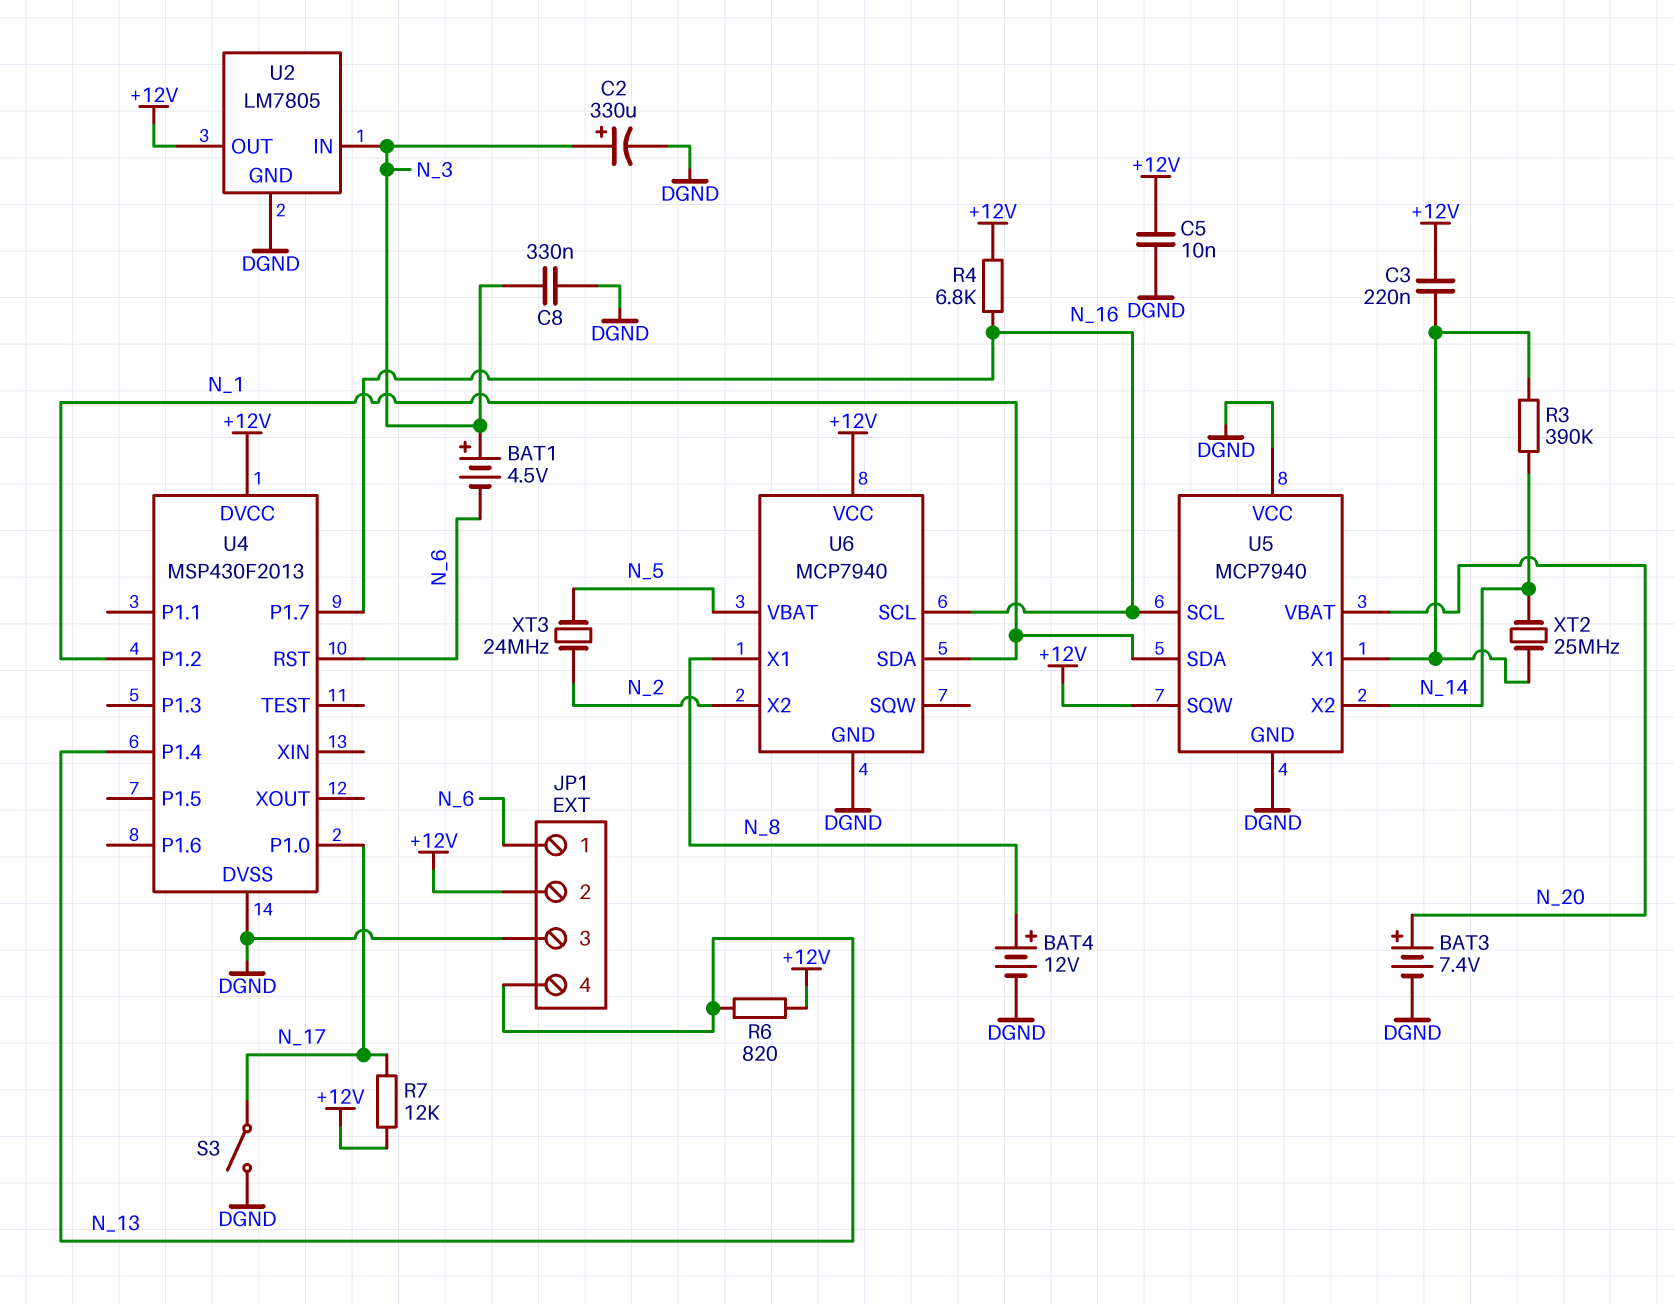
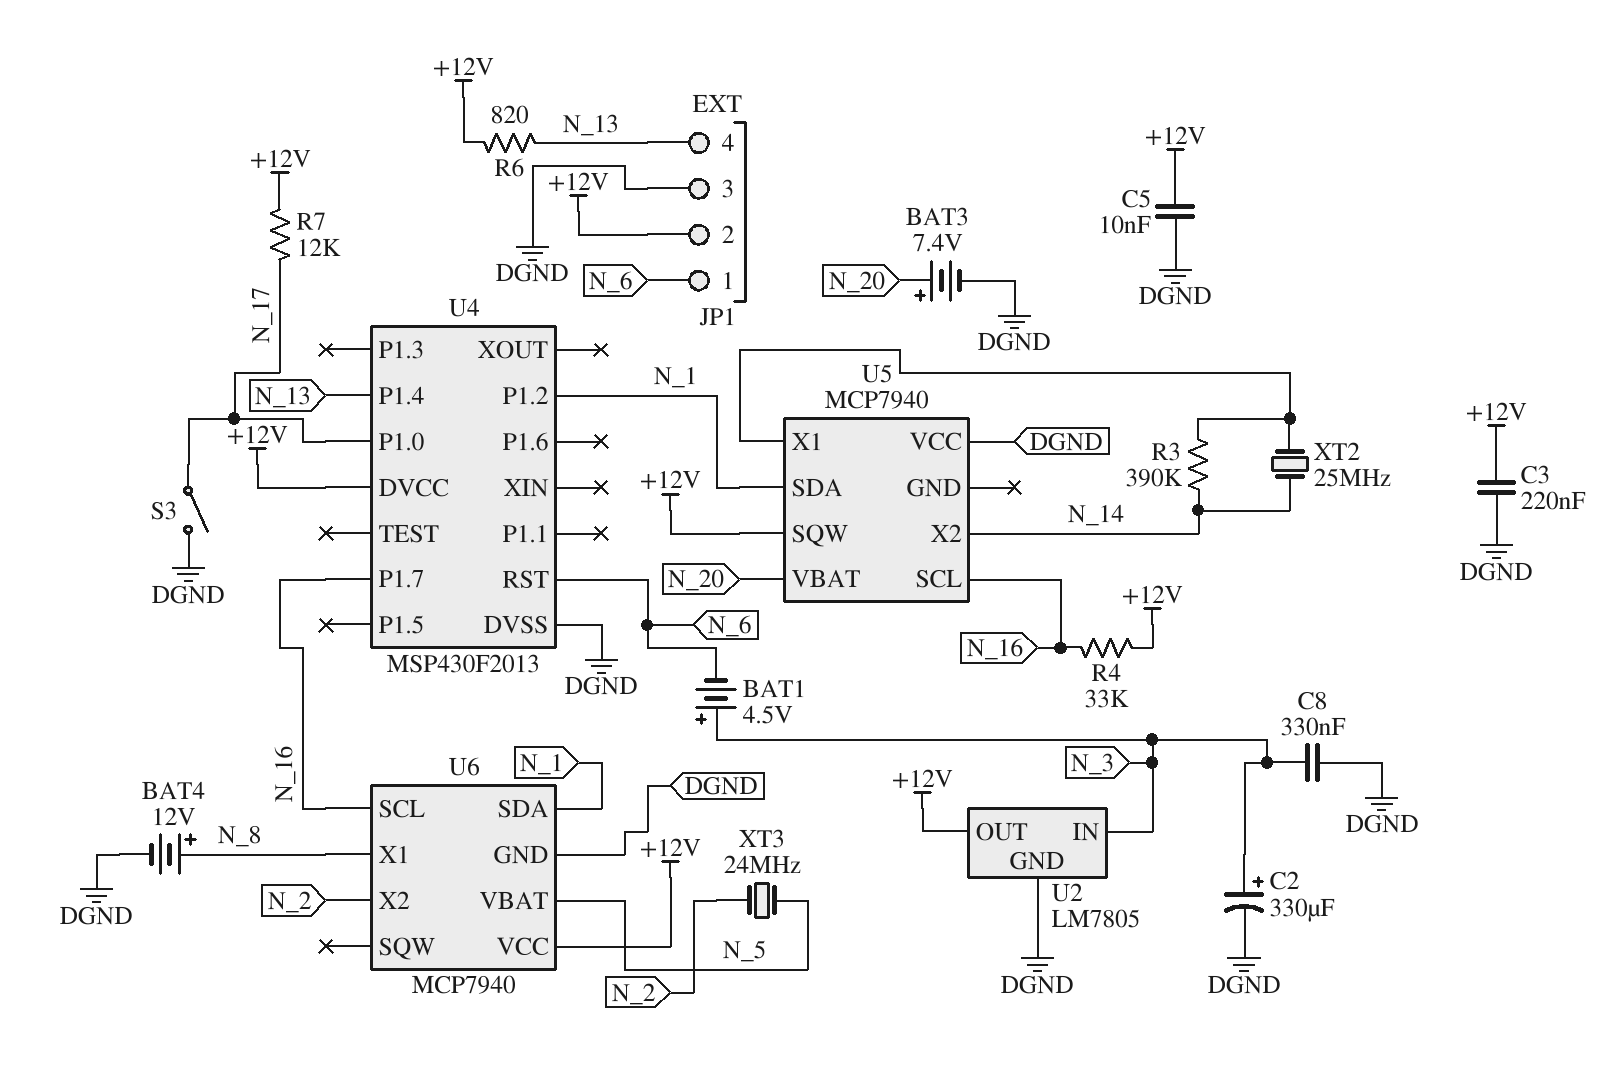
C3: 220nF (+12V, U5/X1) -> 220nF (+12V, DGND)
R4: 6.8k (+12V, N_16) -> 33k (+12V, N_16)
U5 pin GND: DGND -> none

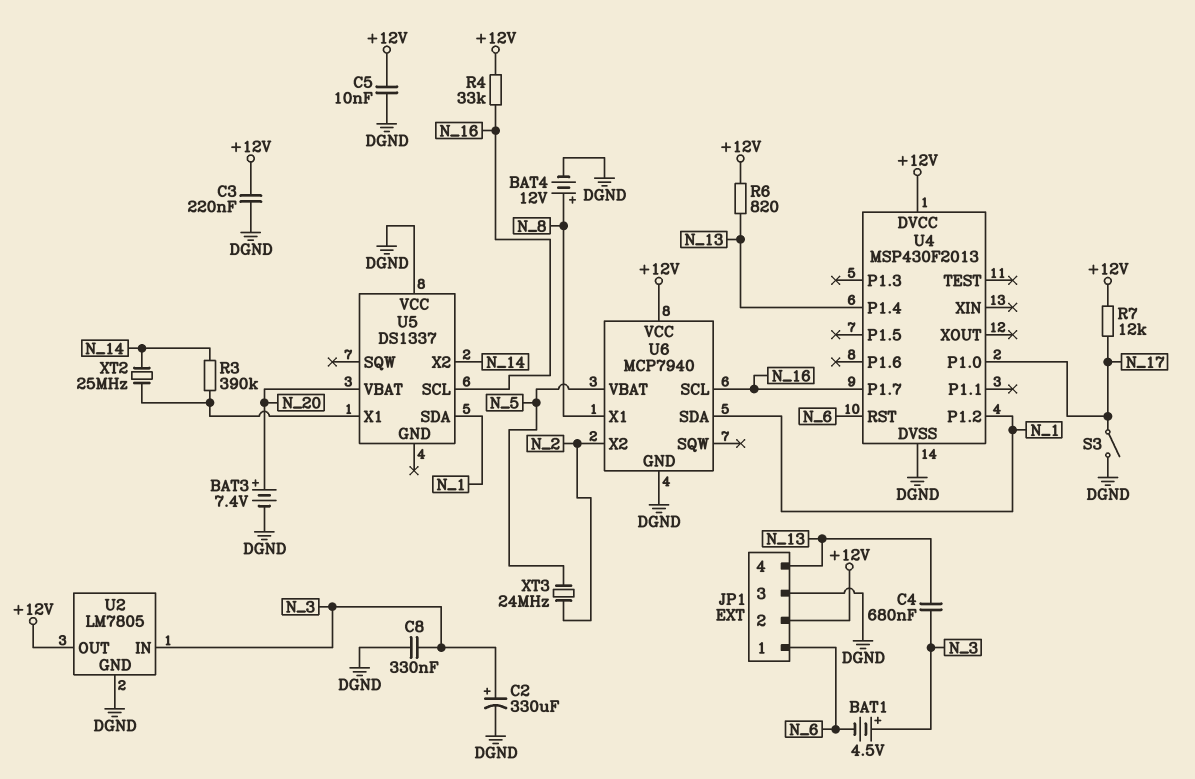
C4: none -> 680nF (N_3, N_13)
U5: MCP7940 -> DS1337
U5 pin SQW: +12V -> none

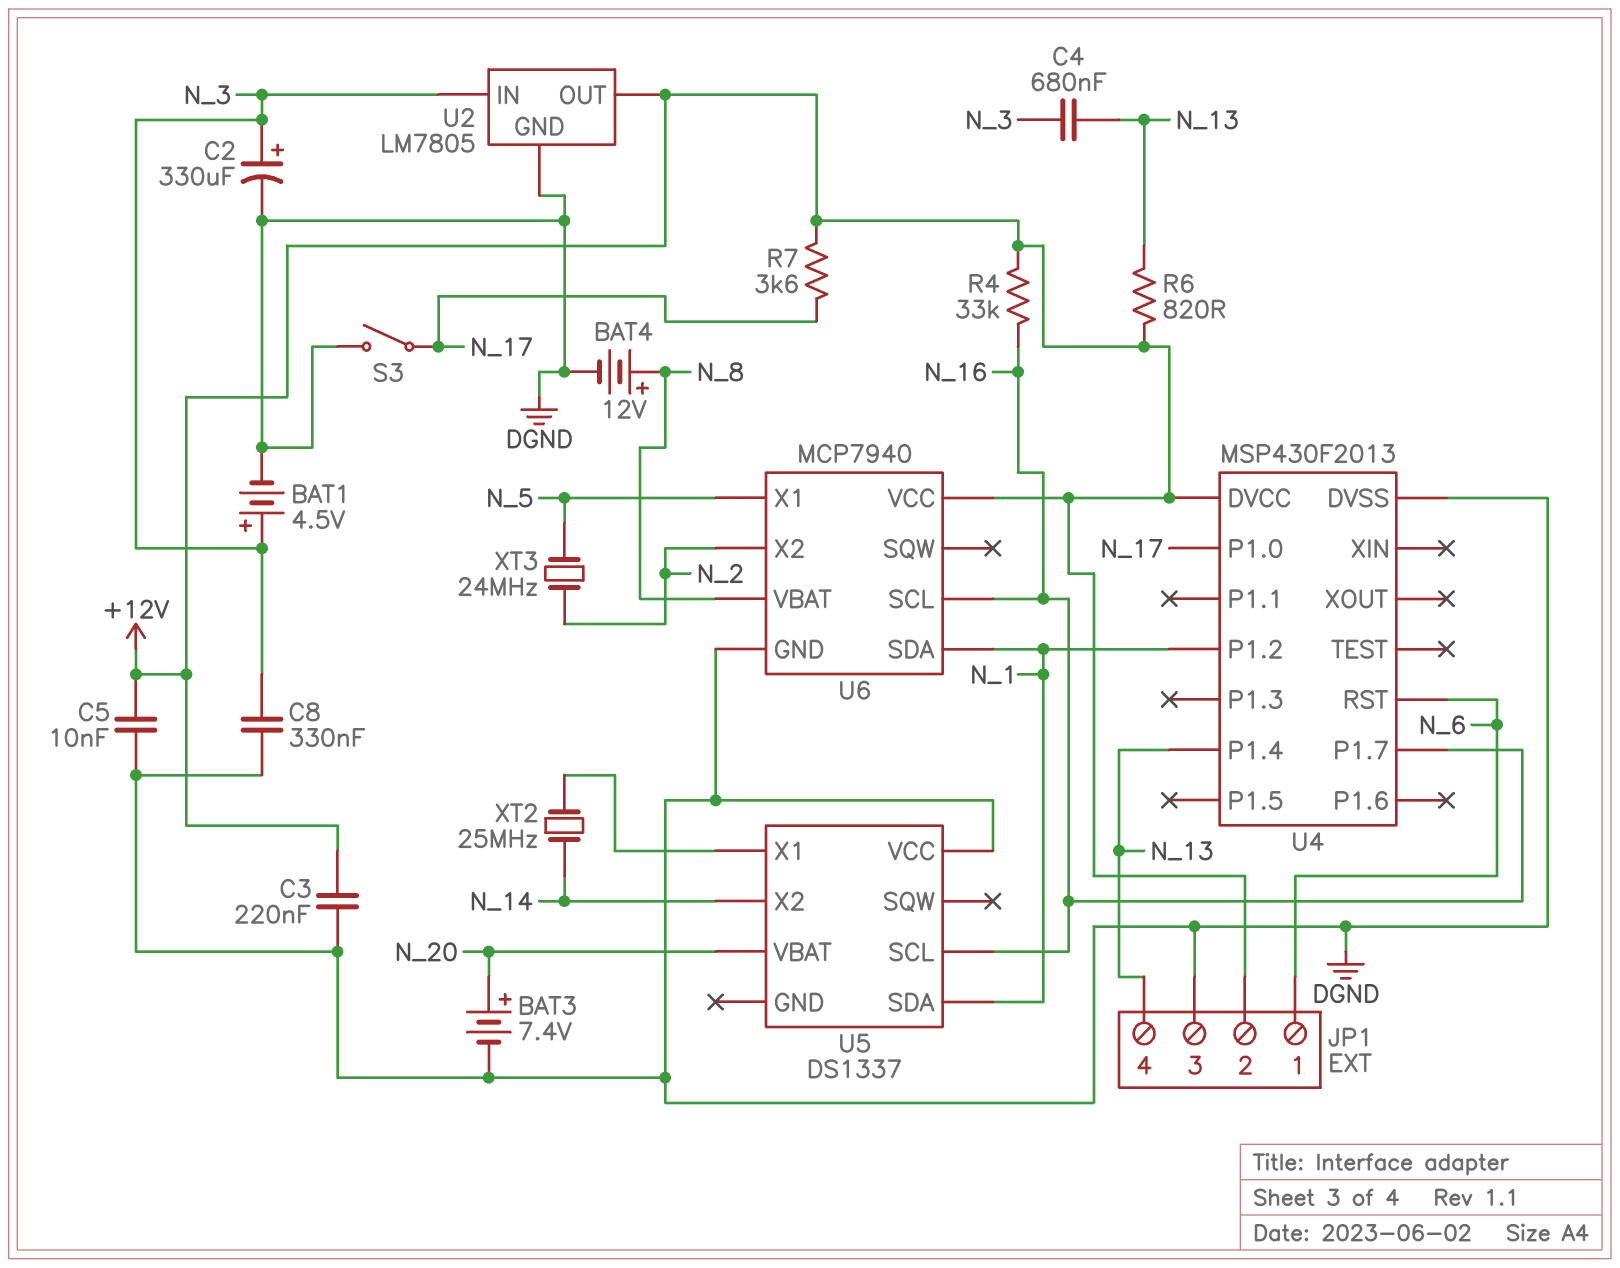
BAT1: 4.5V (plus N_3, minus N_6) -> 4.5V (plus N_3, minus DGND)
R3: 390k (N_14, U5/X1) -> none
R7: 12k (+12V, N_17) -> 3.6k (+12V, N_17)
U6 pin VBAT: N_5 -> N_8
U6 pin X1: N_8 -> N_5

